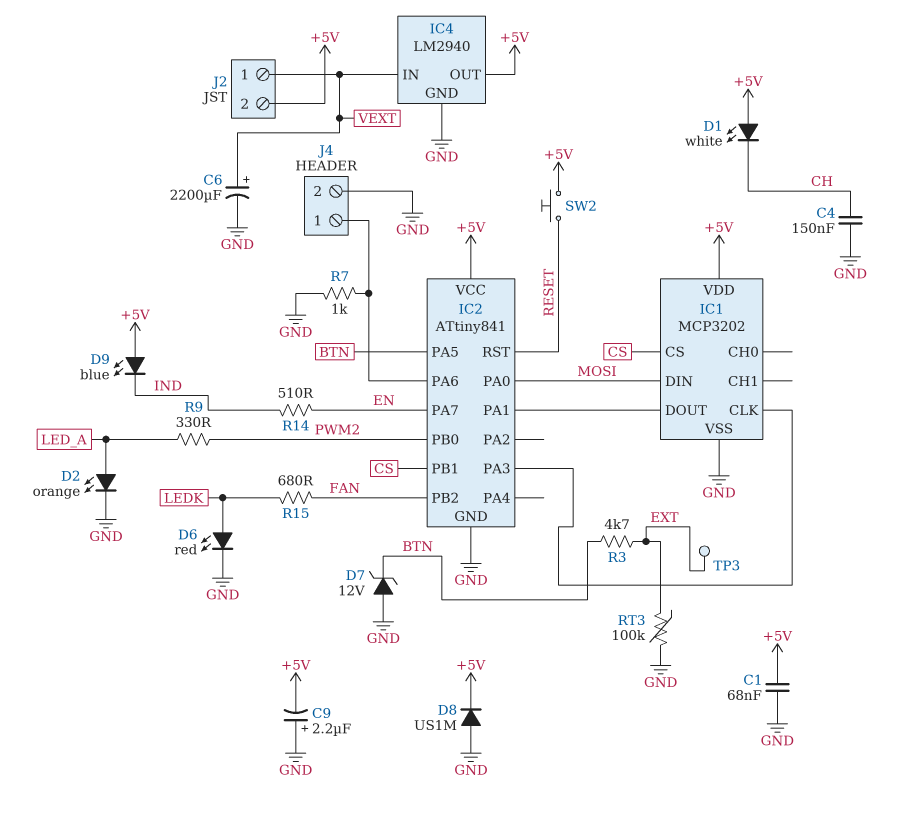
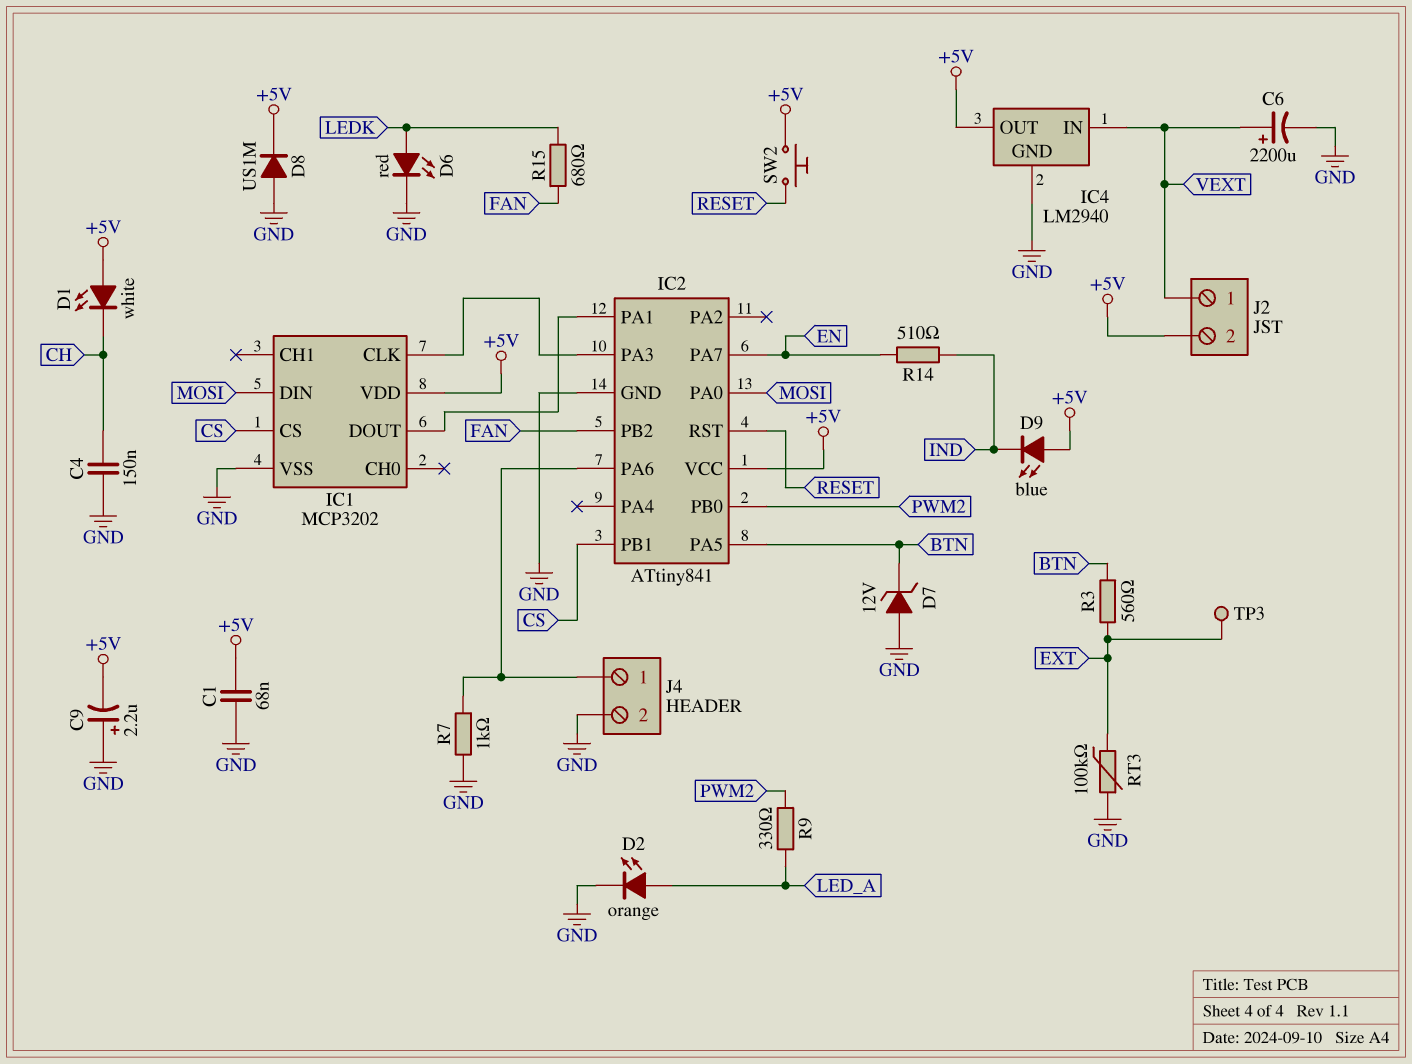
R3: 4.7k (BTN, EXT) -> 560 (BTN, EXT)

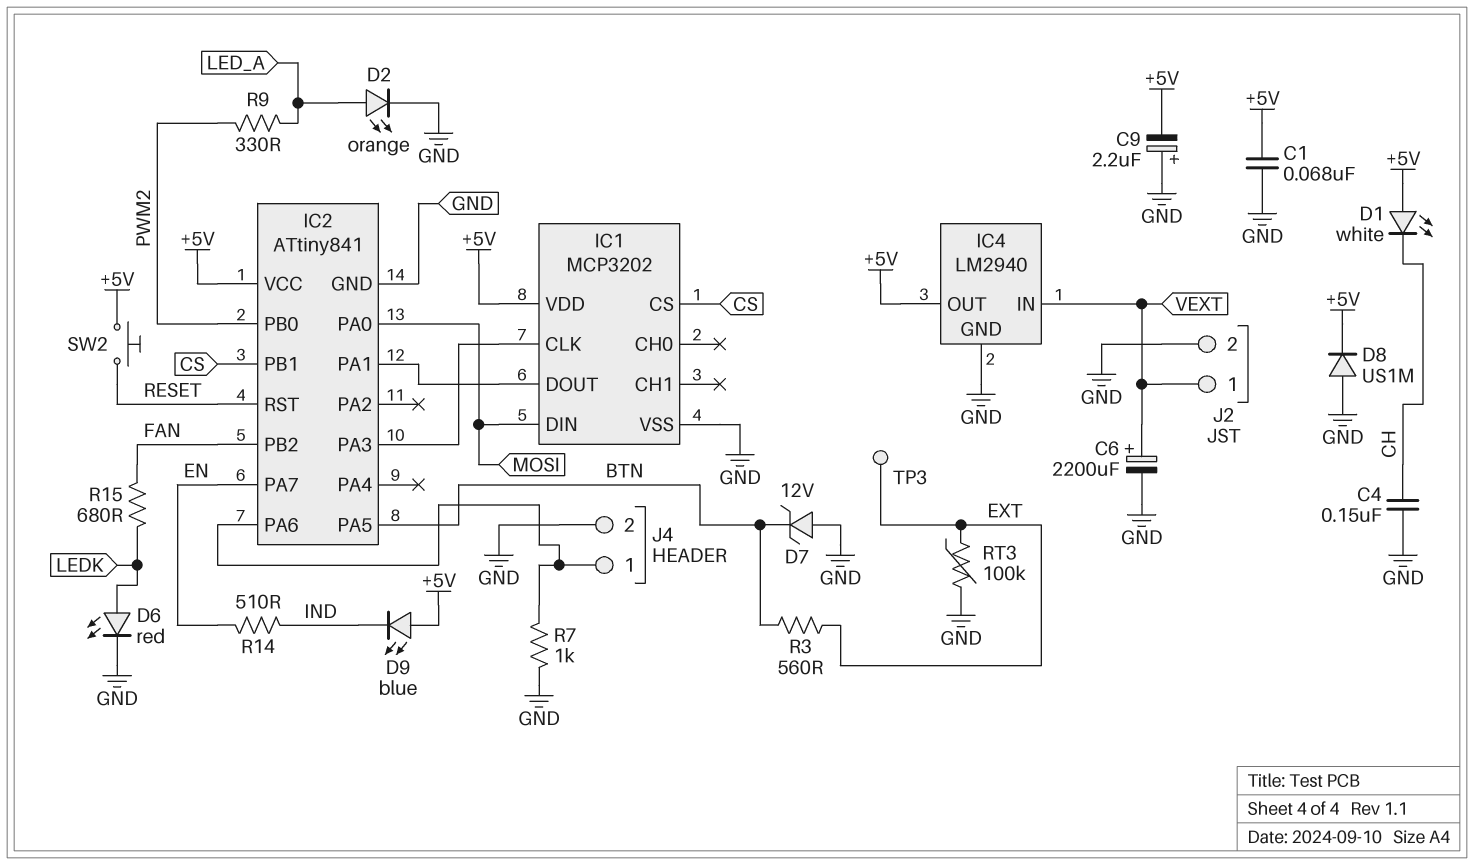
J2 pin 2: +5V -> GND

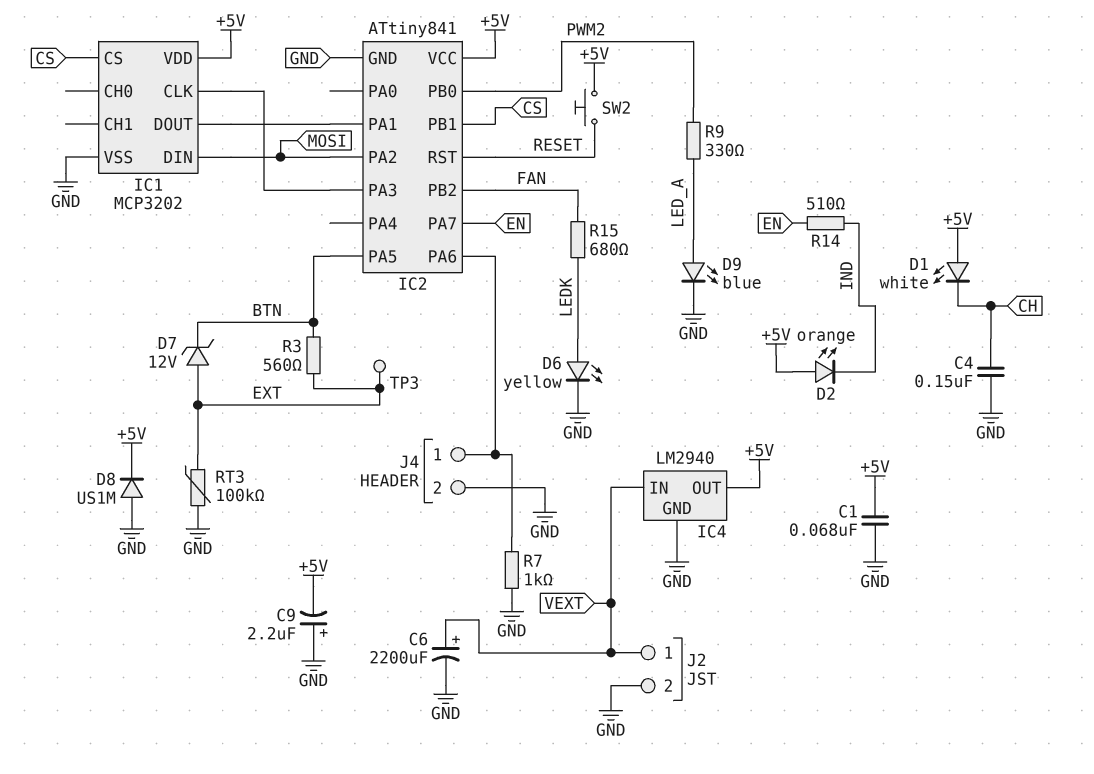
D2: LED orange (A LED_A, K GND) -> LED orange (A +5V, K IND)
D6: LED red (A LEDK, K GND) -> LED yellow (A LEDK, K GND)
D7: zener 12V (A GND, K BTN) -> zener 12V (A EXT, K BTN)
D9: LED blue (A +5V, K IND) -> LED blue (A LED_A, K GND)
IC2 pin PA0: MOSI -> none
IC2 pin PA2: none -> MOSI

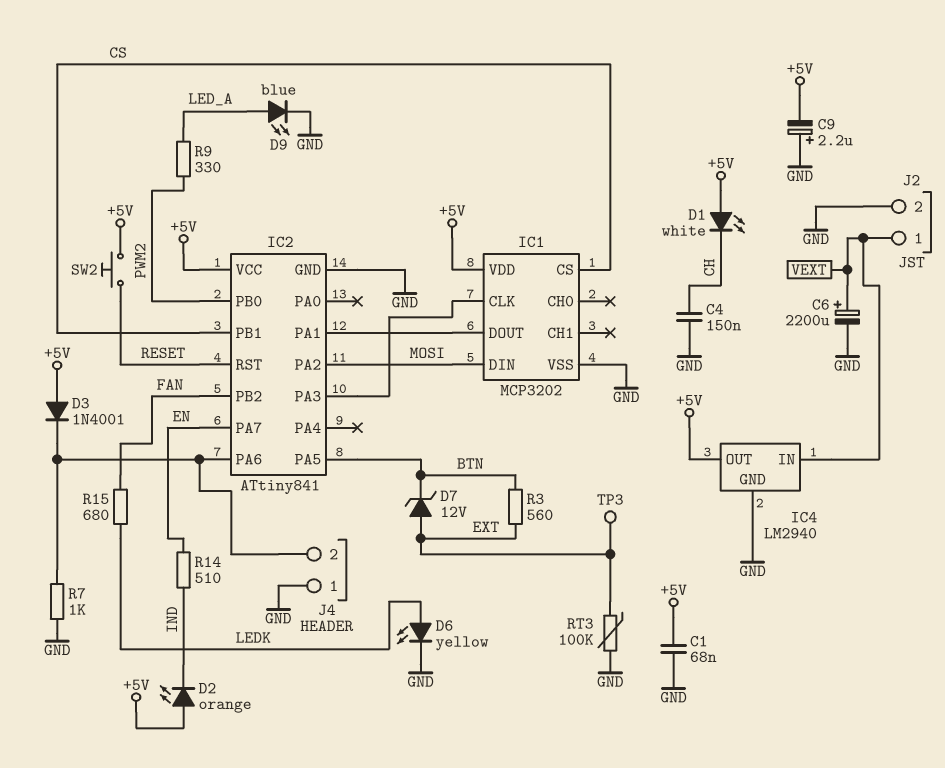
D3: none -> diode 1N4001 (A +5V, K IC2/PA6)
D8: diode US1M (A GND, K +5V) -> none
J4 pin 1: IC2/PA6 -> GND
J4 pin 2: GND -> IC2/PA6

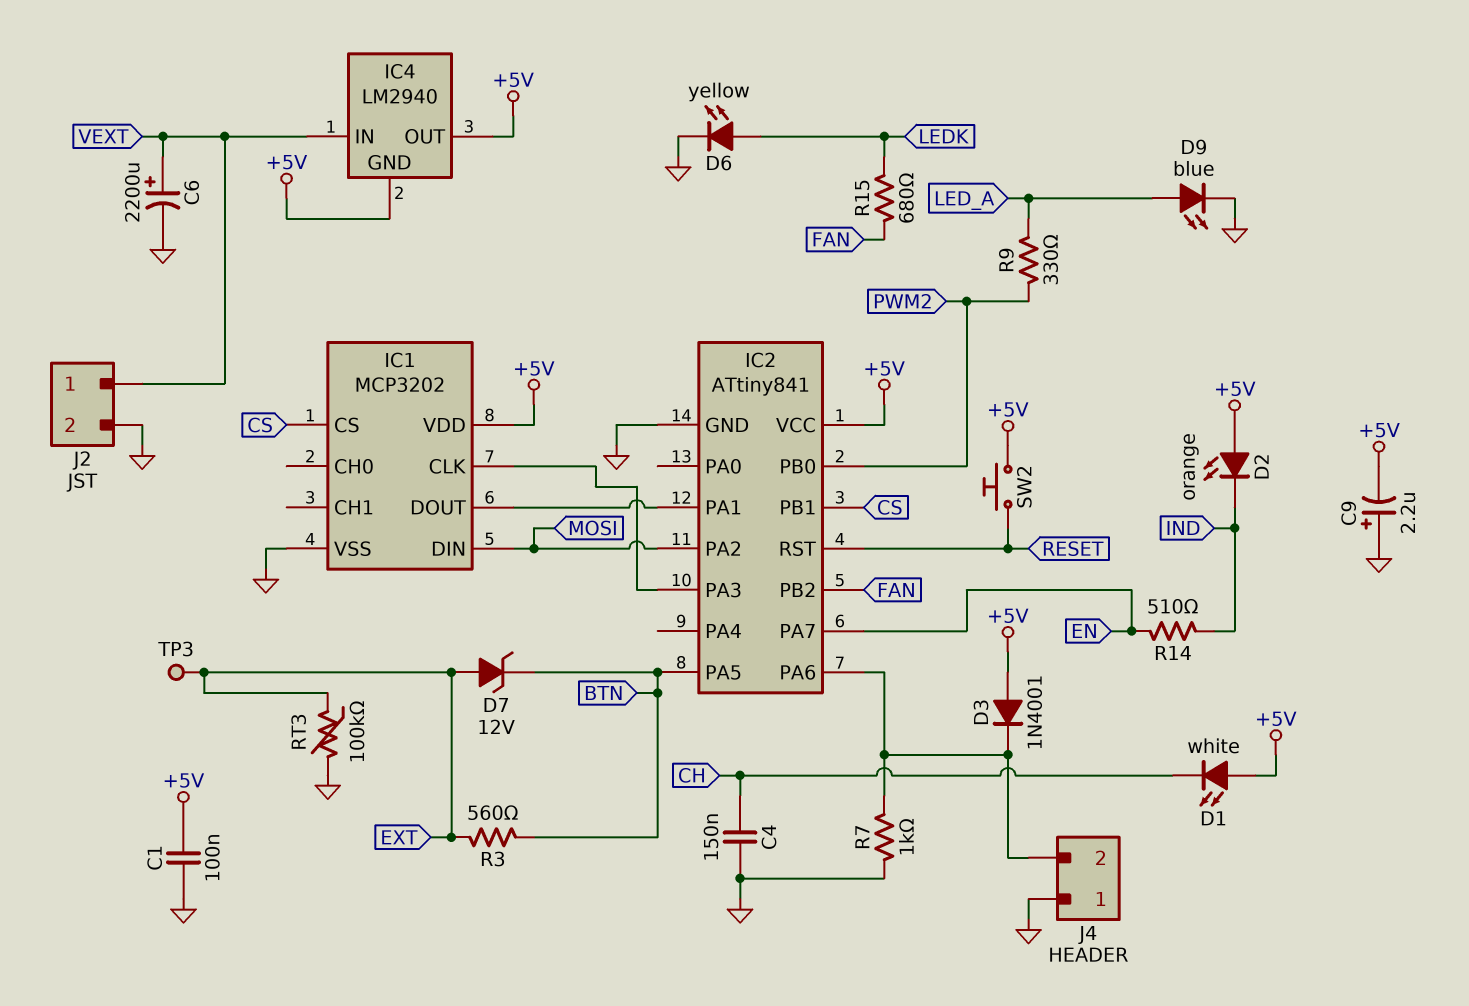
C1: 68nF (+5V, GND) -> 100nF (+5V, GND)
IC4 pin GND: GND -> +5V

